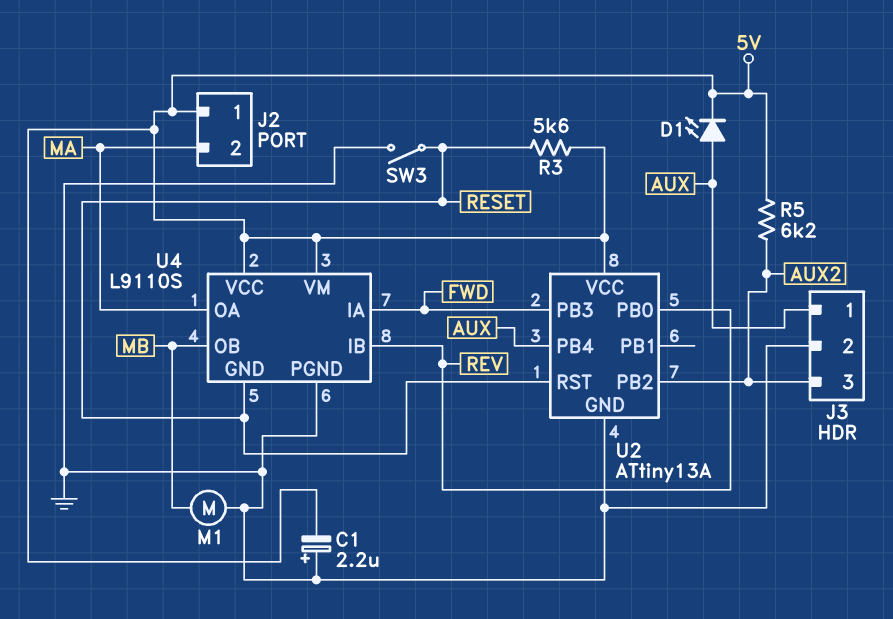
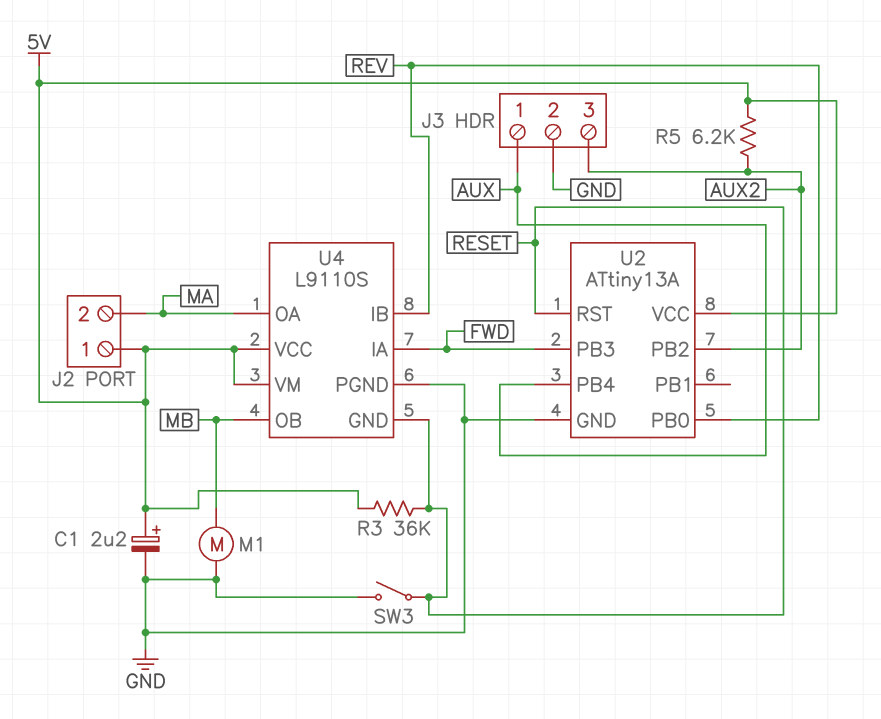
C1: 2.2uF (plus GND, minus 5V) -> 2.2uF (plus 5V, minus GND)
D1: LED (A AUX, K 5V) -> none
R3: 5.6k (5V, RESET) -> 36k (5V, RESET)

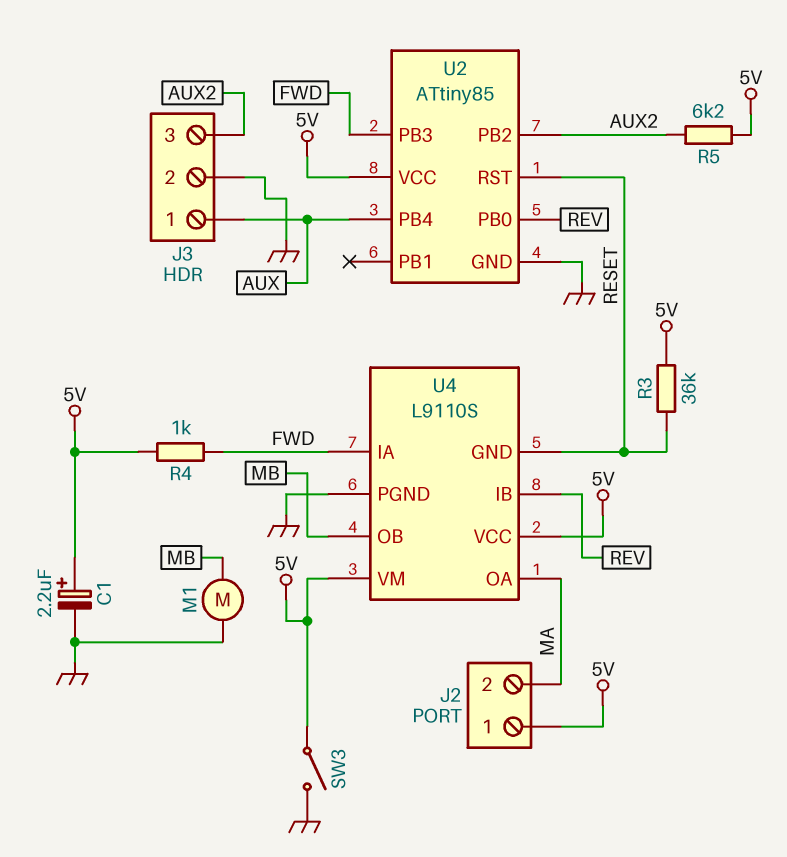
R4: none -> 1k (5V, FWD)
SW3: switch (GND, RESET) -> switch (5V, GND)
U2: ATtiny13A -> ATtiny85

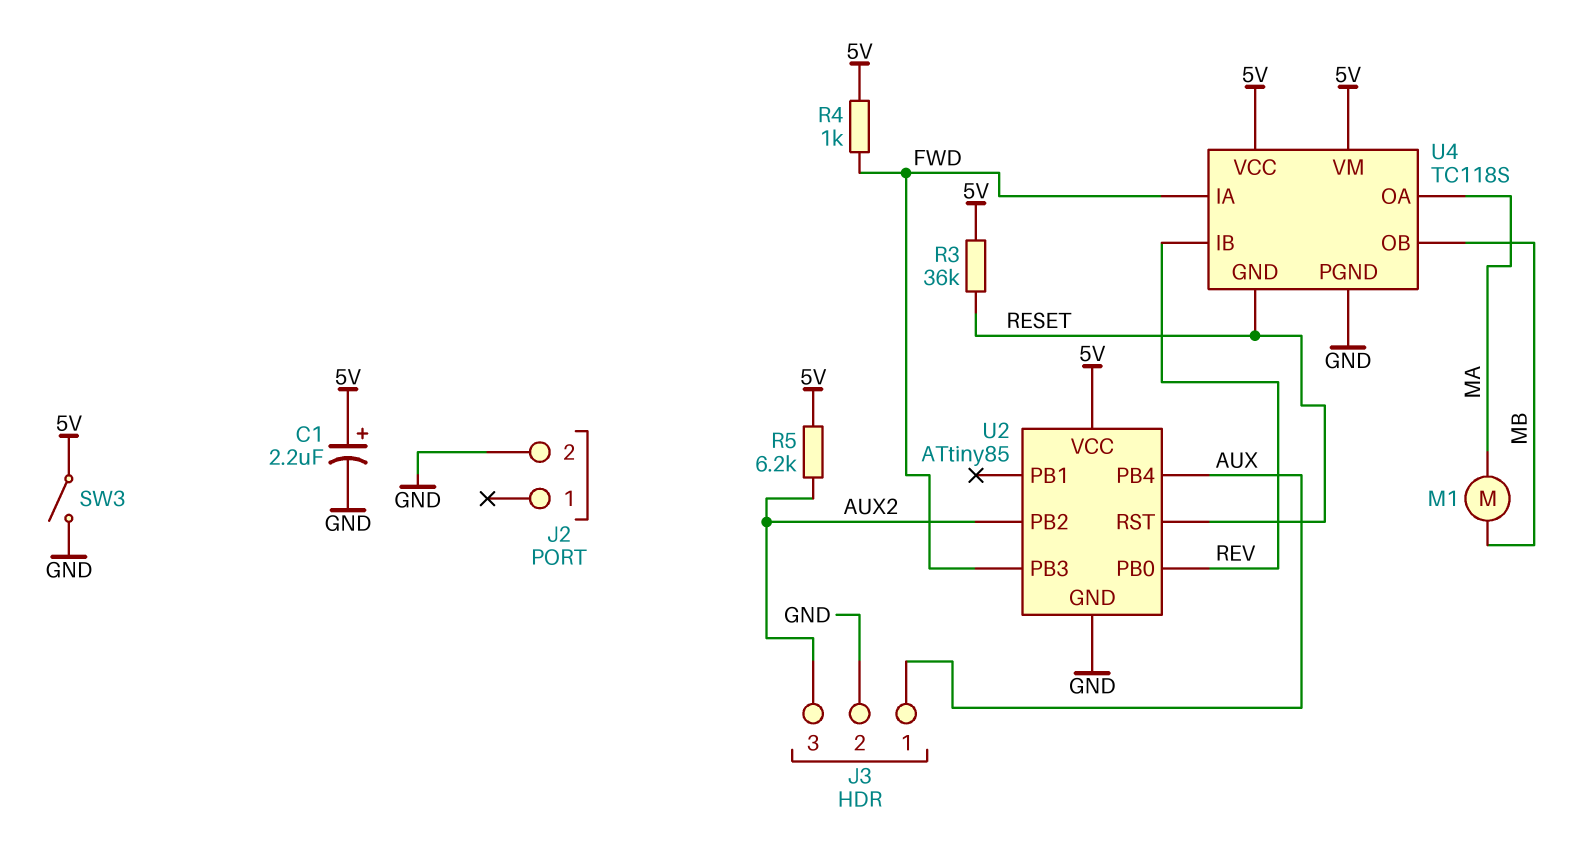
J2 pin 1: 5V -> none
J2 pin 2: MA -> GND
M1: motor (GND, MB) -> motor (MA, MB)
U4: L9110S -> TC118S

